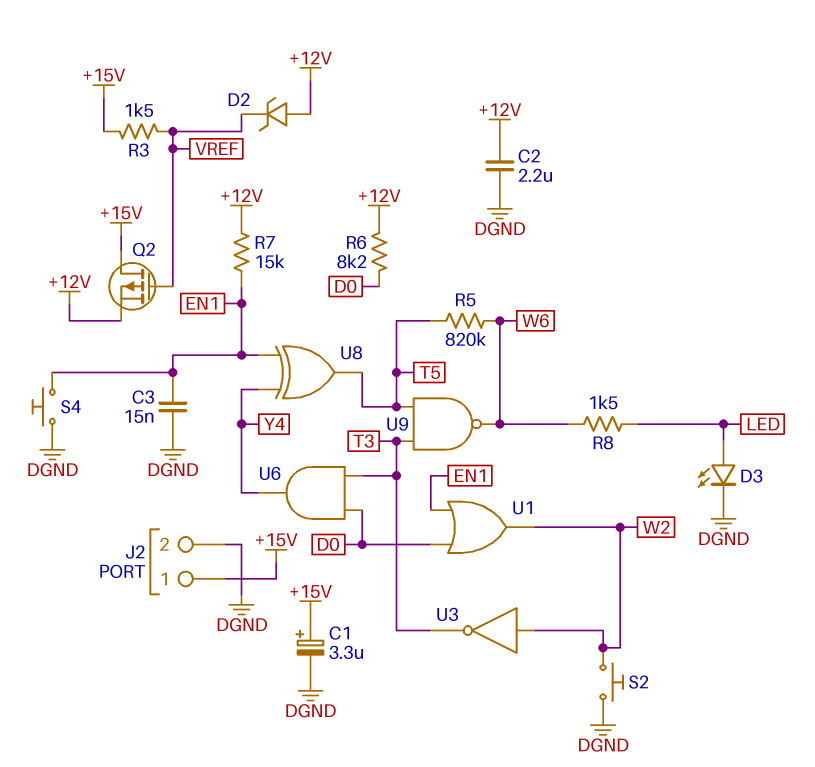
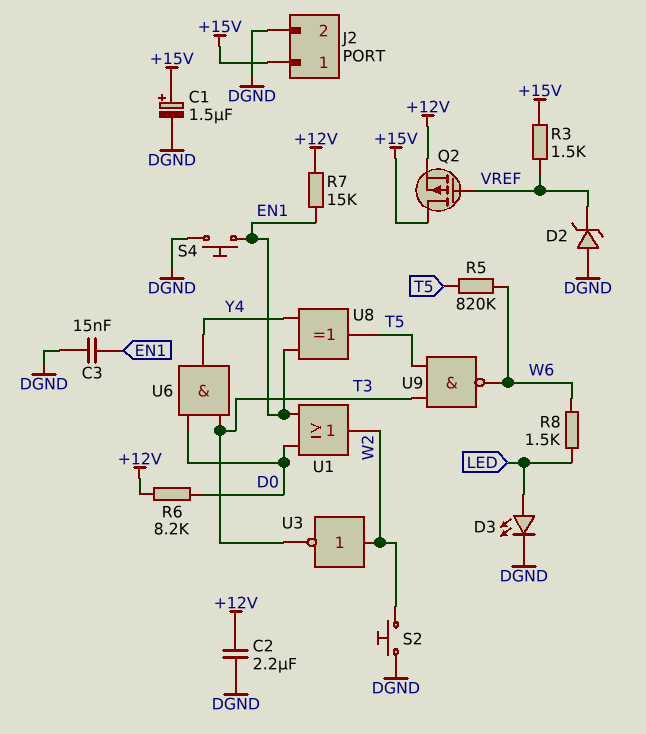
C1: 3.3uF (plus +15V, minus DGND) -> 1.5uF (plus +15V, minus DGND)
D2: zener (A +12V, K VREF) -> zener (A DGND, K VREF)

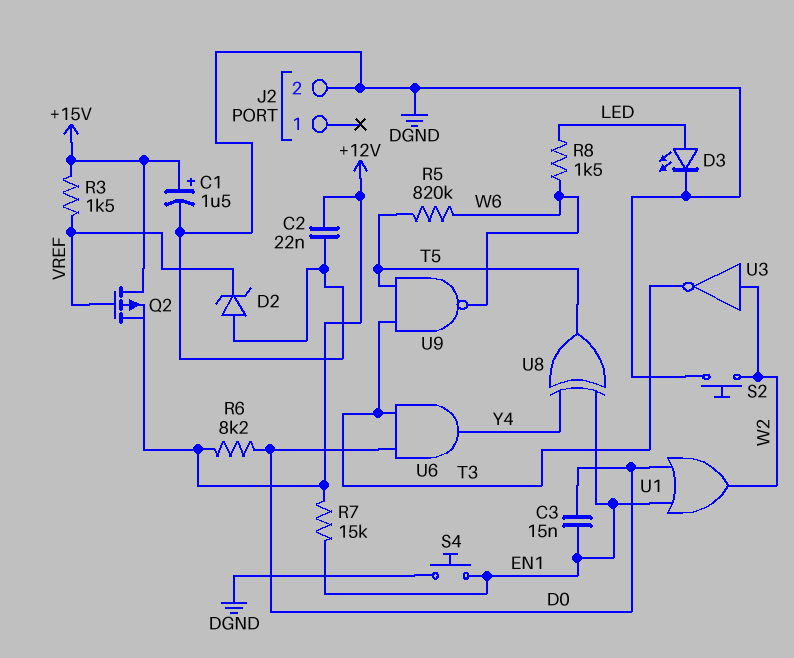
C2: 2.2uF (+12V, DGND) -> 22nF (+12V, DGND)
C3: 15nF (DGND, EN1) -> 15nF (D0, EN1)
J2 pin 1: +15V -> none

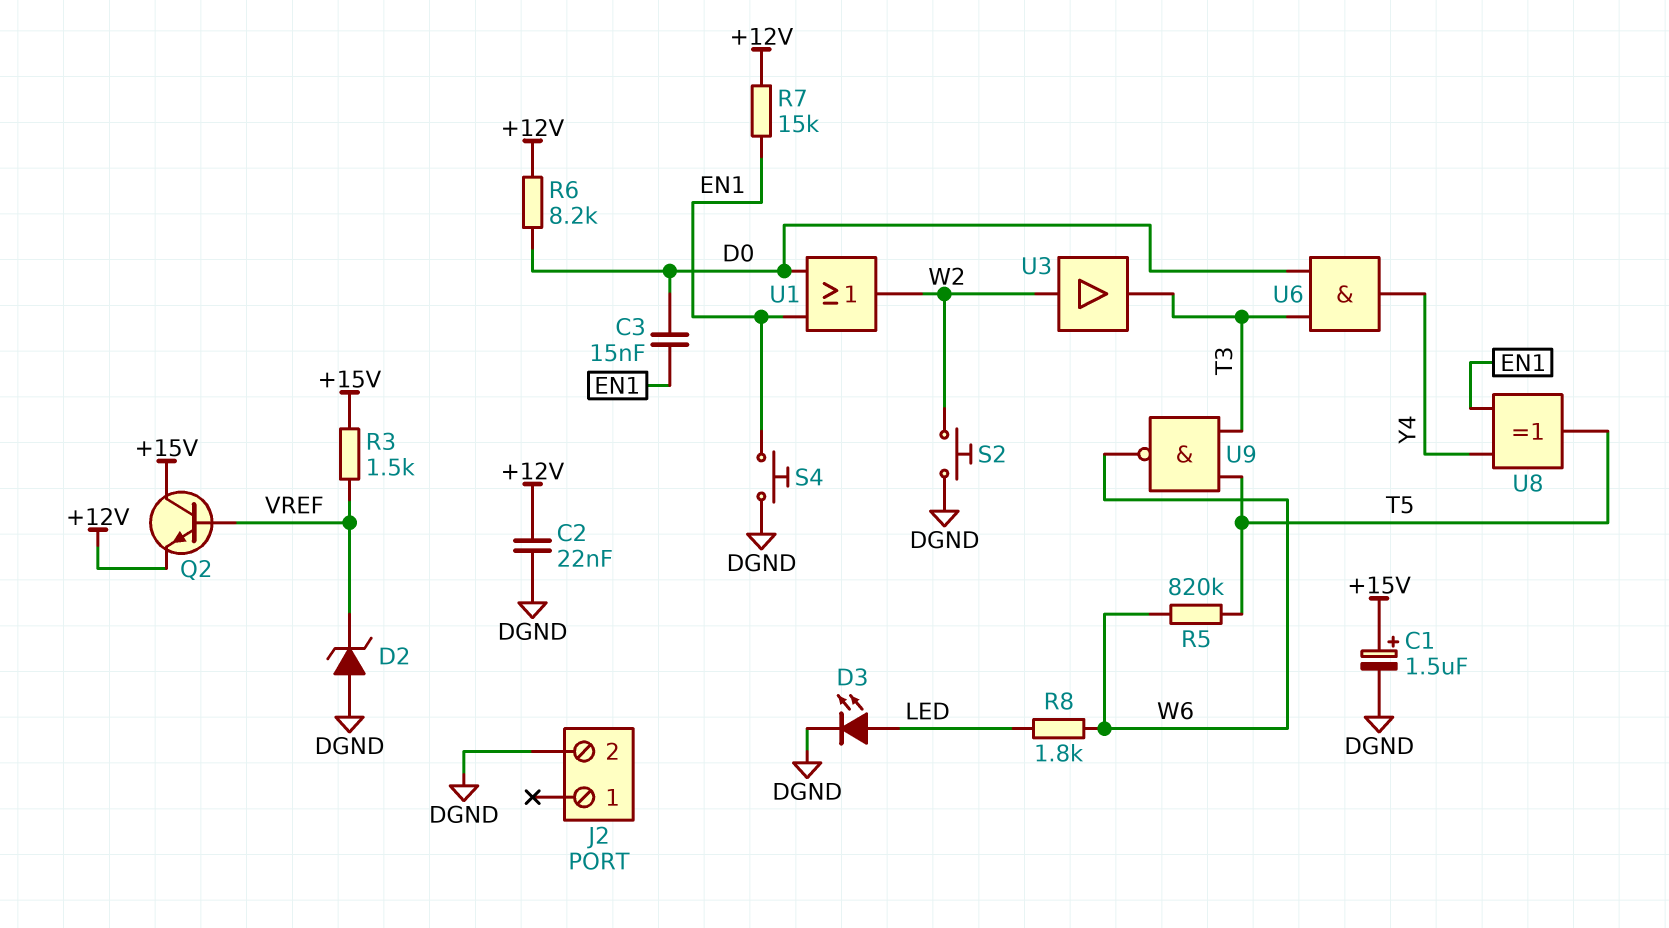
Q2: PMOS (G VREF, D +15V, S +12V) -> NPN (B VREF, C +15V, E +12V)
R8: 1.5k (LED, W6) -> 1.8k (LED, W6)
U3: NOT (in W2, out T3) -> buffer (in W2, out T3)

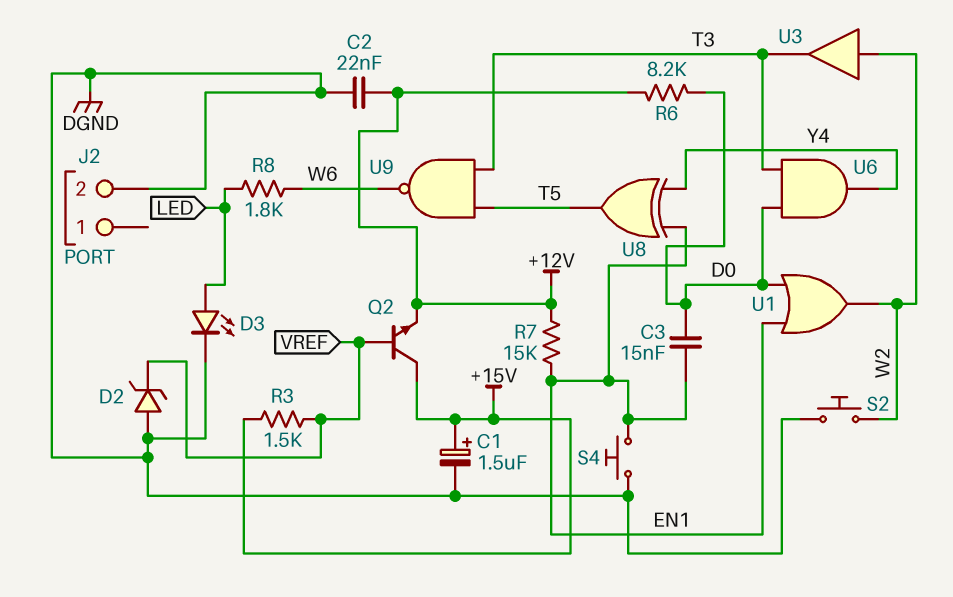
R5: 820k (T5, W6) -> none

